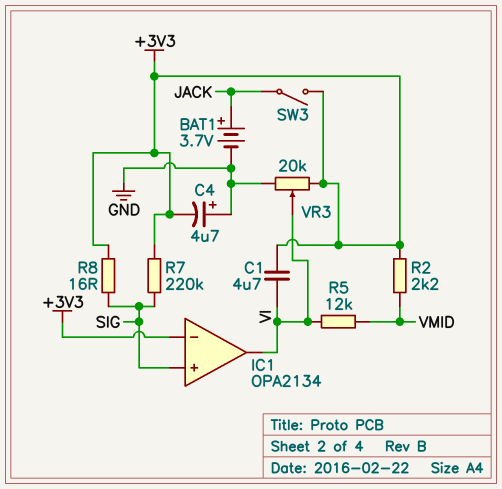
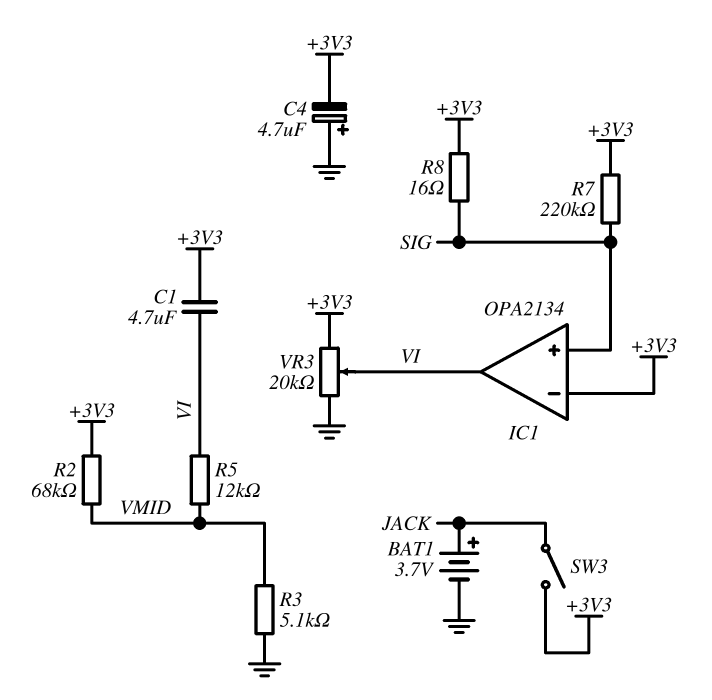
R2: 2.2k (+3V3, VMID) -> 68k (+3V3, VMID)
R3: none -> 5.1k (GND, VMID)

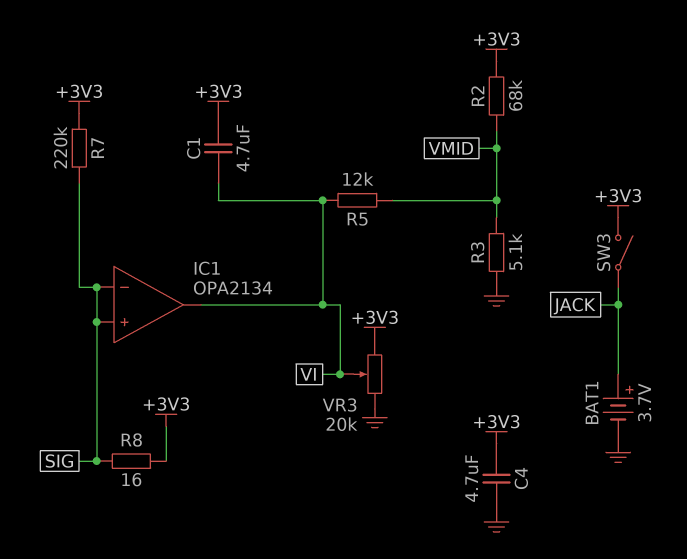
C4: 4.7uF (plus GND, minus +3V3) -> 4.7uF (+3V3, GND)
IC1 pin in-: +3V3 -> SIG

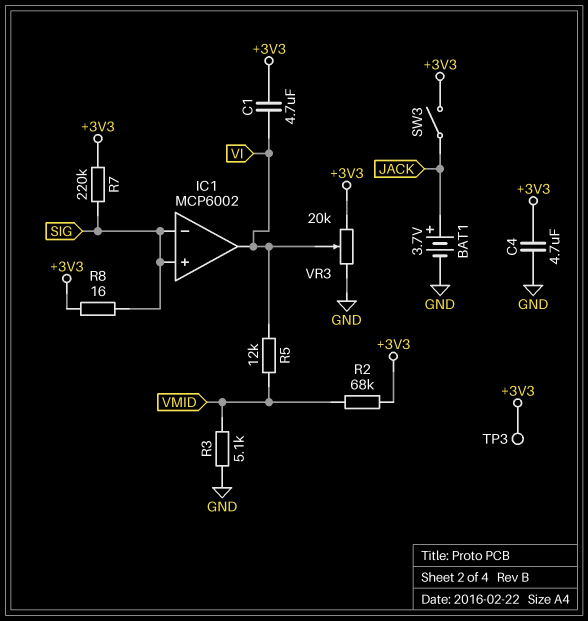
IC1: OPA2134 -> MCP6002
TP3: none -> test point (+3V3)

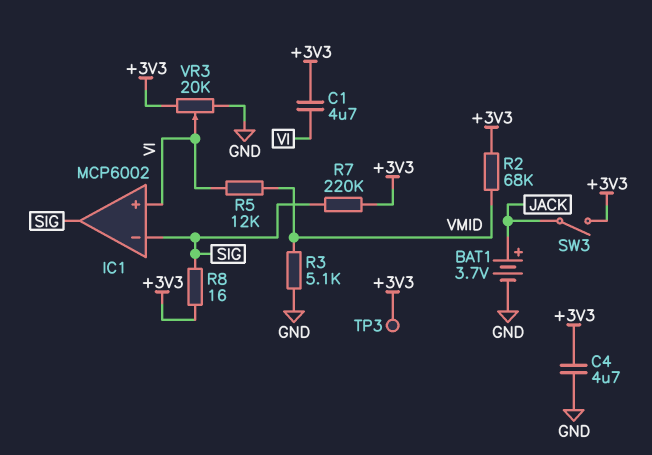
IC1 pin in+: SIG -> VI
IC1 pin out: VI -> SIG

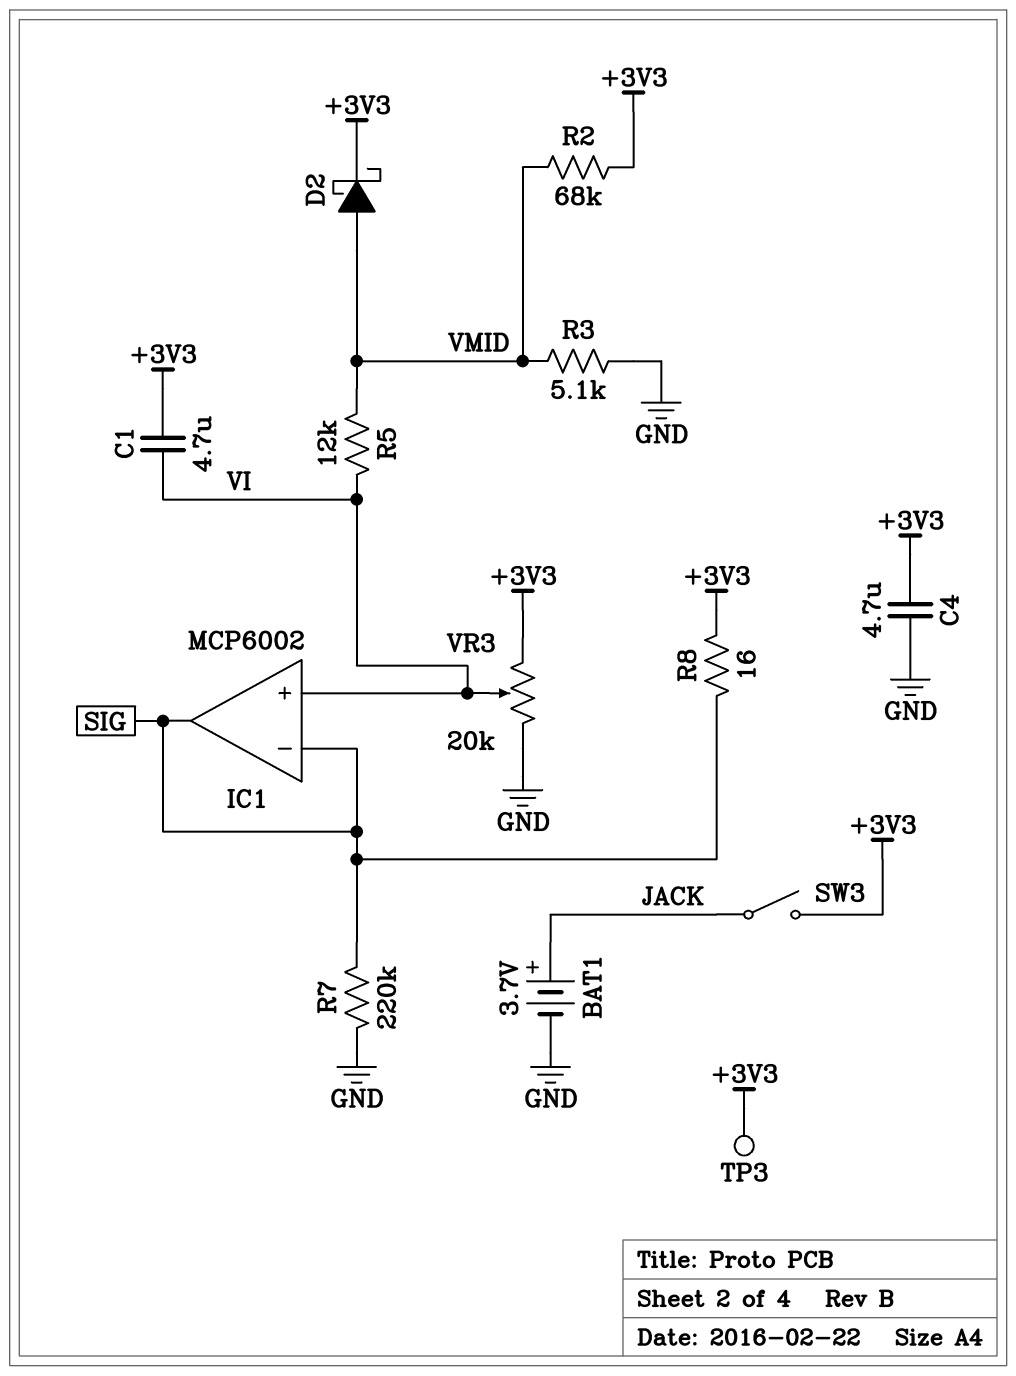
D2: none -> schottky (A VMID, K +3V3)
R7: 220k (+3V3, SIG) -> 220k (GND, SIG)

